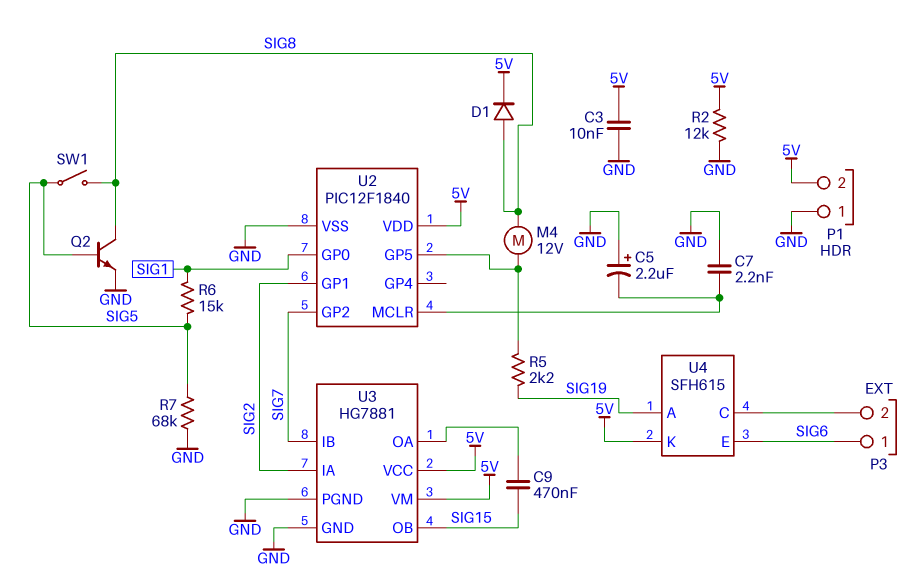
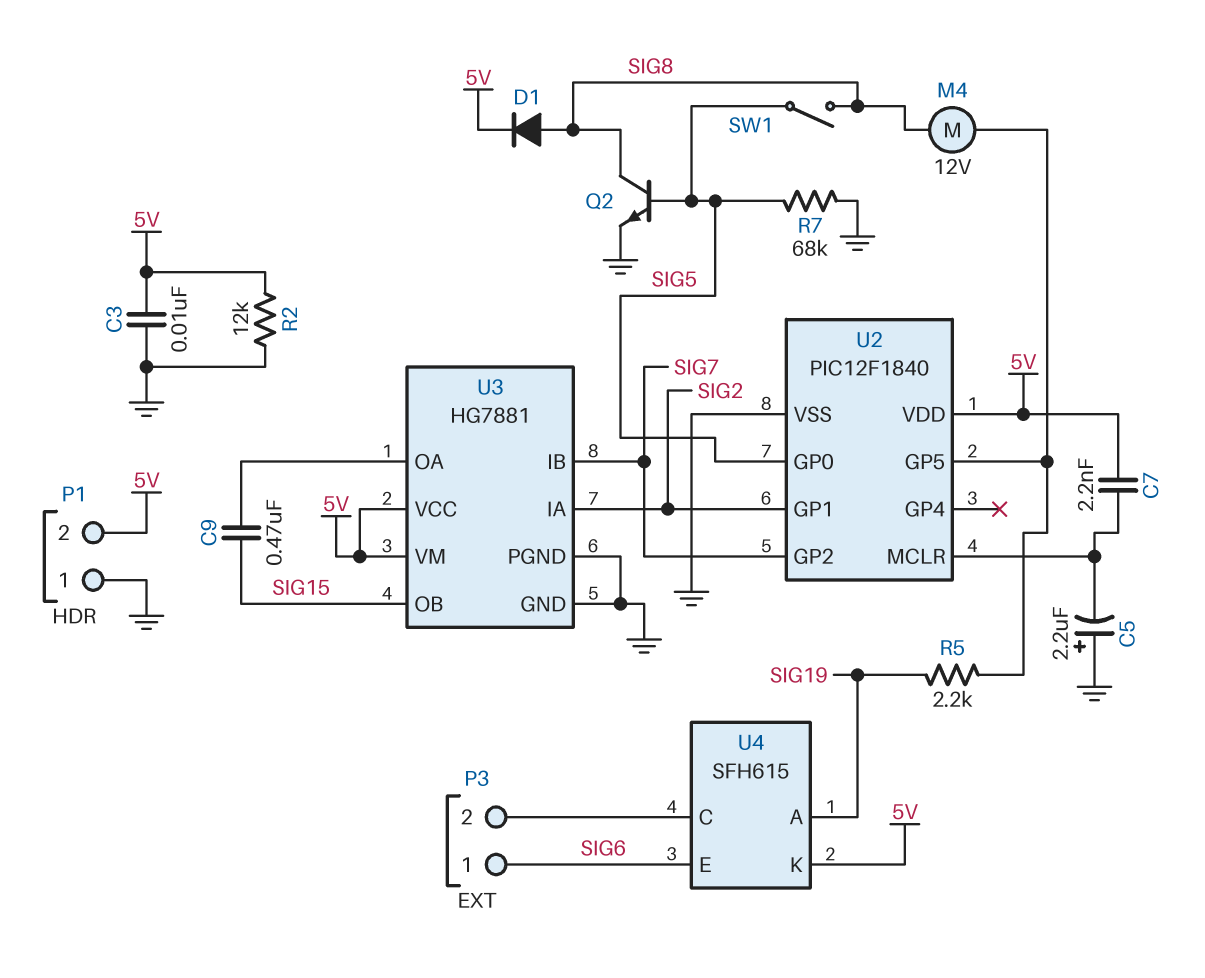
C7: 2.2nF (GND, U2/MCLR) -> 2.2nF (5V, U2/MCLR)
R6: 15k (SIG1, SIG5) -> none
U2 pin GP0: SIG1 -> SIG5

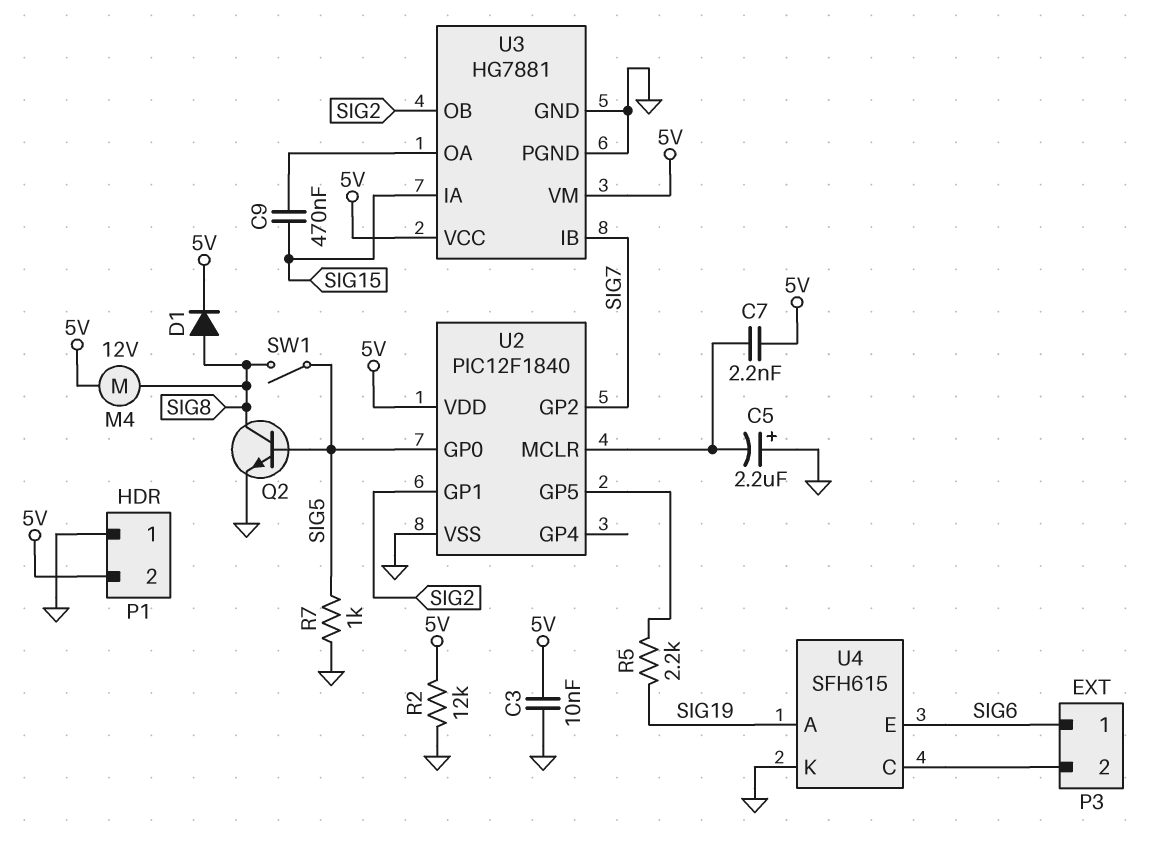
M4: motor 12V (SIG8, U2/GP5) -> motor 12V (5V, SIG8)
R7: 68k (GND, SIG5) -> 1k (GND, SIG5)
U3 pin IA: SIG2 -> SIG15
U3 pin OB: SIG15 -> SIG2
U4 pin K: 5V -> GND

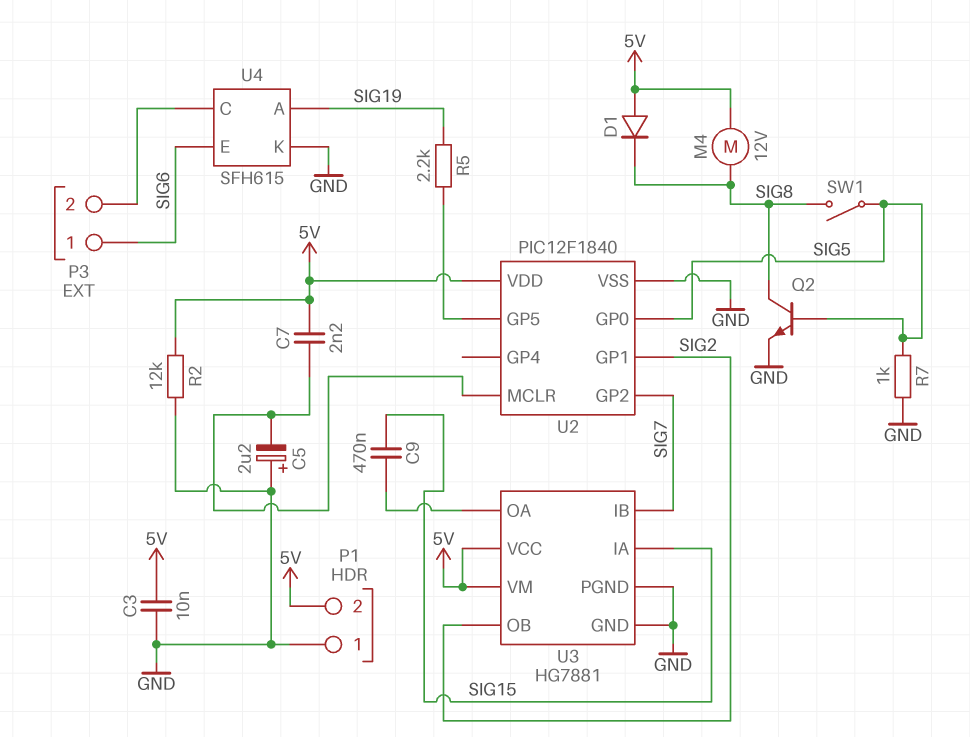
D1: diode (A SIG8, K 5V) -> diode (A 5V, K SIG8)

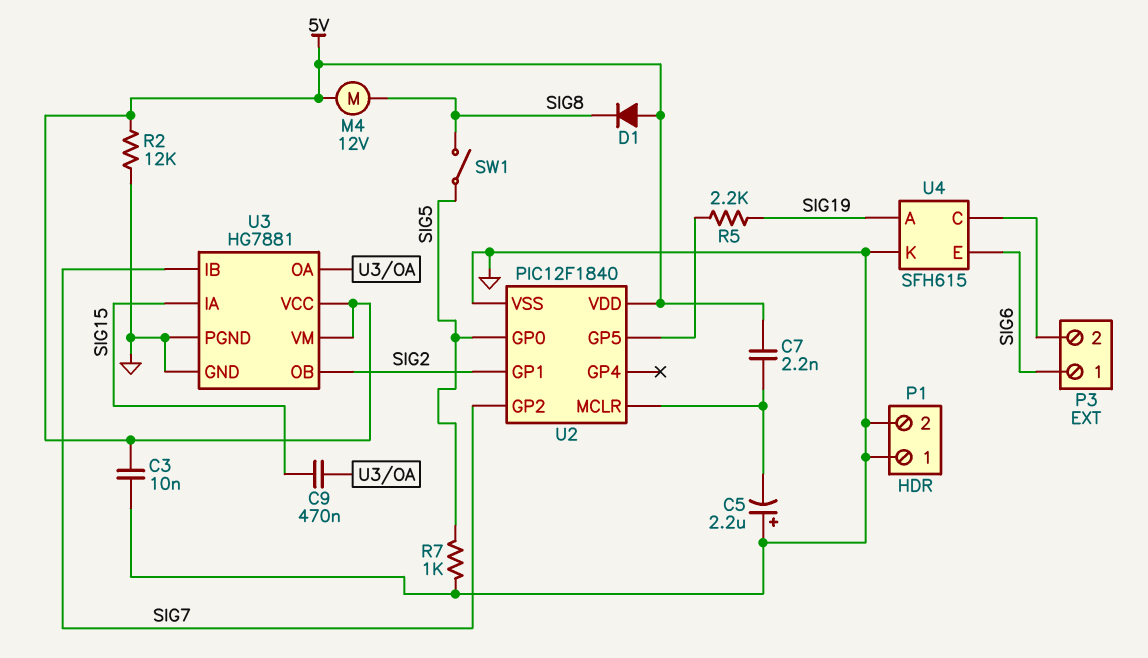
P1 pin 2: 5V -> GND
Q2: NPN (B SIG5, C SIG8, E GND) -> none

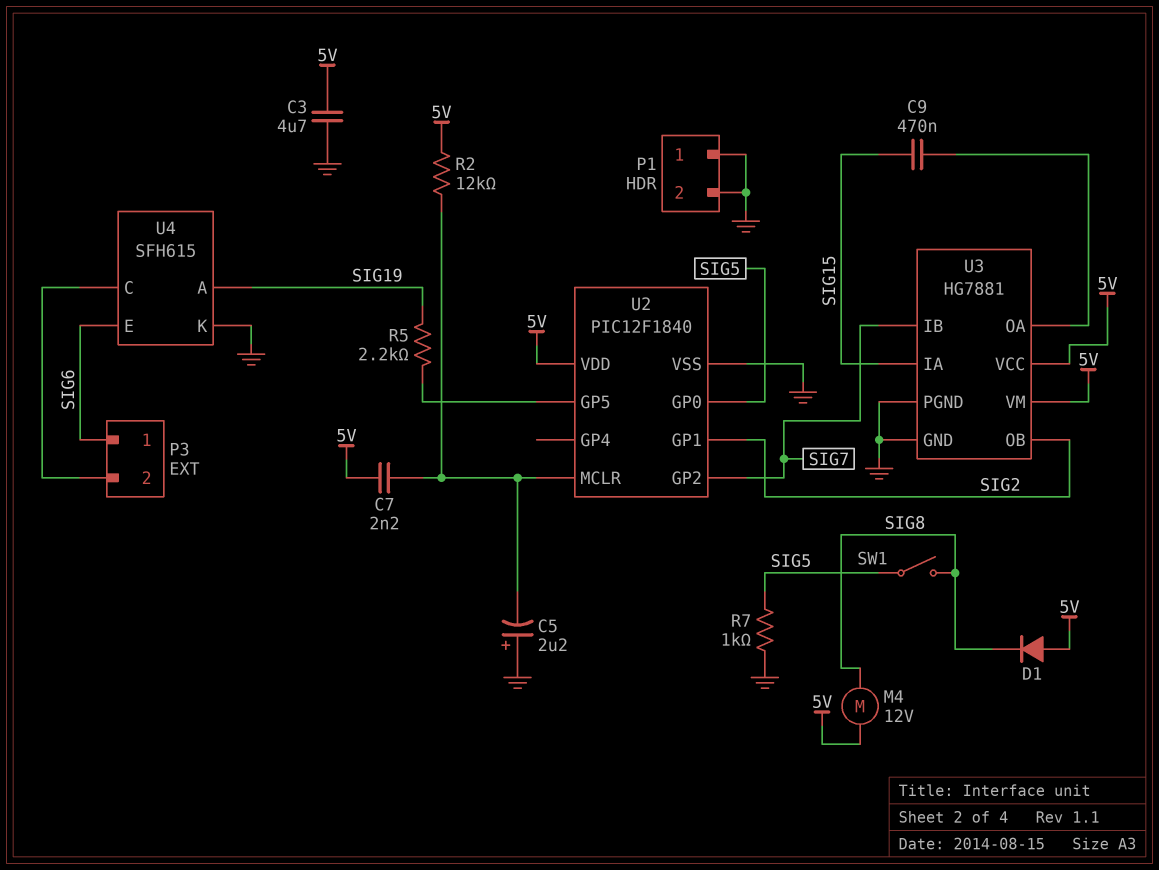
C3: 10nF (5V, GND) -> 4.7uF (5V, GND)
R2: 12k (5V, GND) -> 12k (5V, U2/MCLR)

